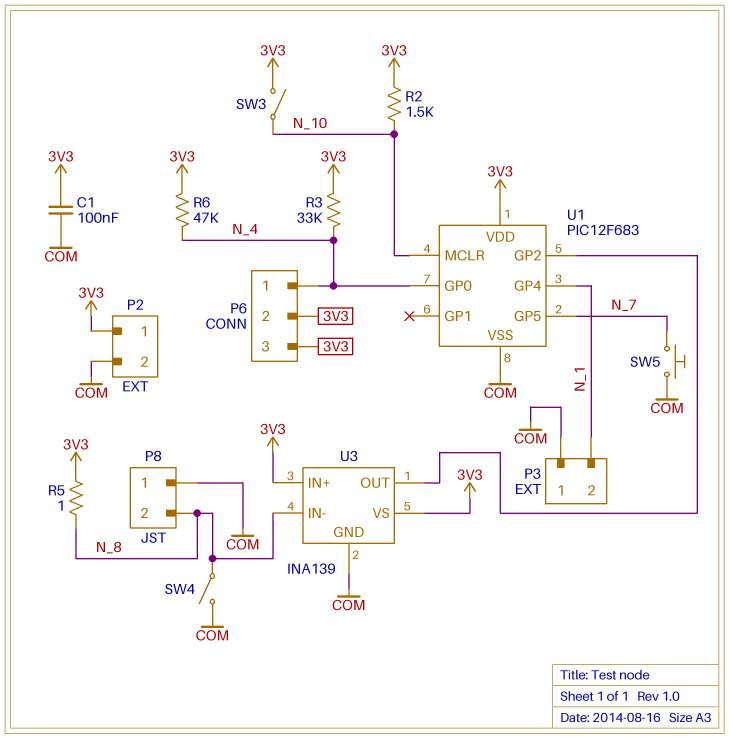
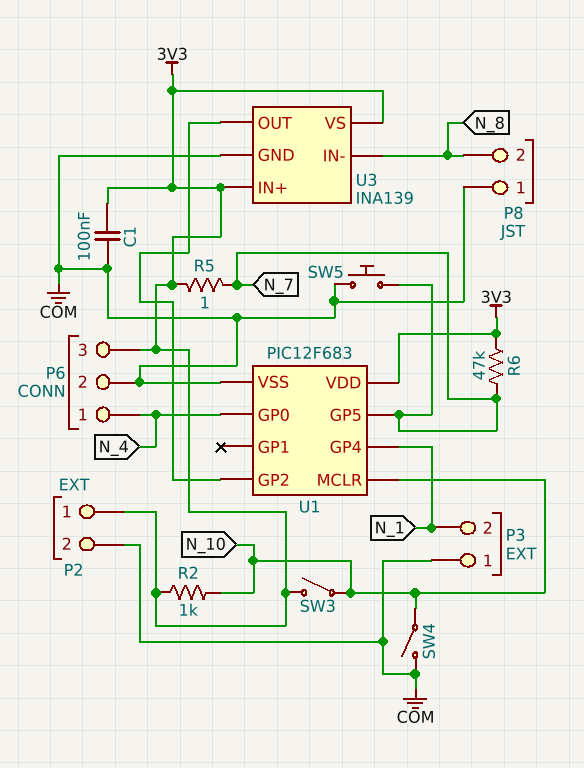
P6 pin 2: 3V3 -> COM
R2: 1.5k (3V3, N_10) -> 1k (3V3, N_10)
R3: 33k (3V3, N_4) -> none
R5: 1 (3V3, N_8) -> 1 (3V3, N_7)
R6: 47k (3V3, N_4) -> 47k (3V3, N_7)
SW4: switch (COM, N_8) -> switch (COM, N_10)

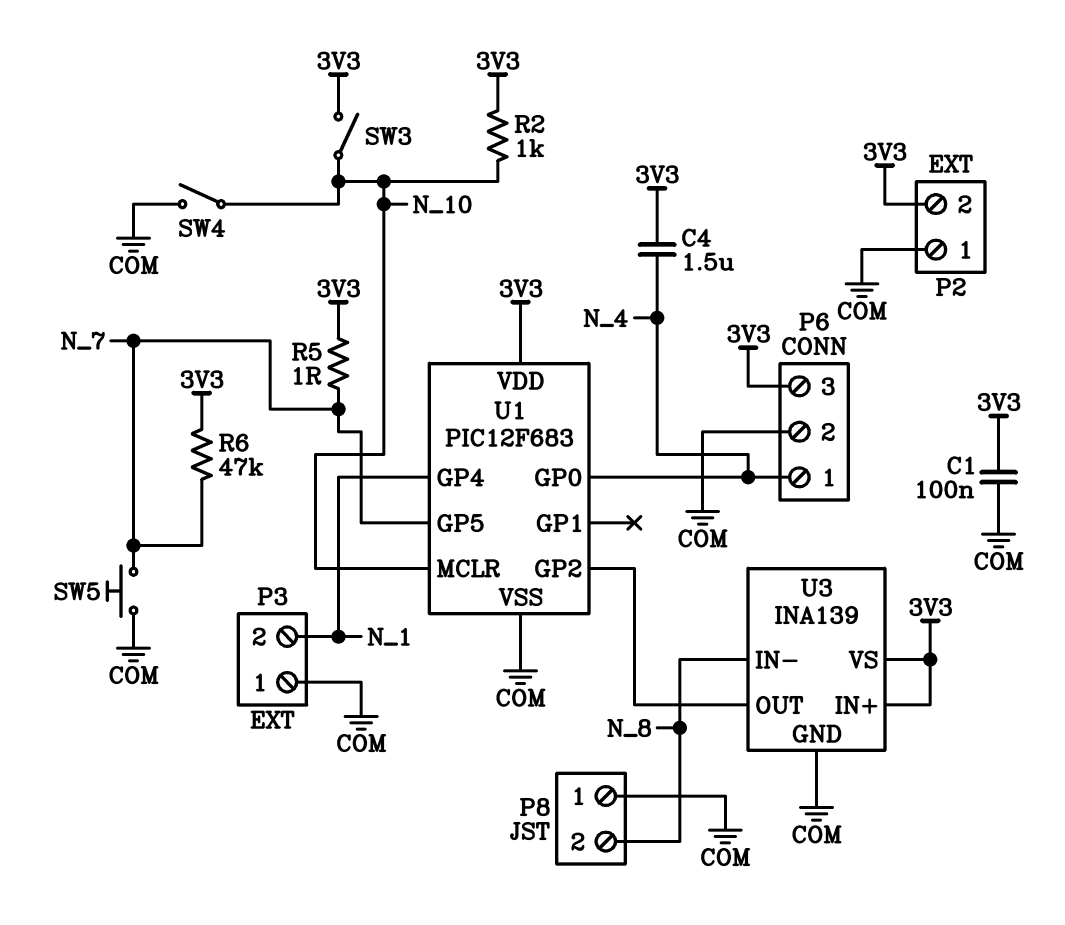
C4: none -> 1.5uF (3V3, N_4)
P2 pin 1: 3V3 -> COM
P2 pin 2: COM -> 3V3

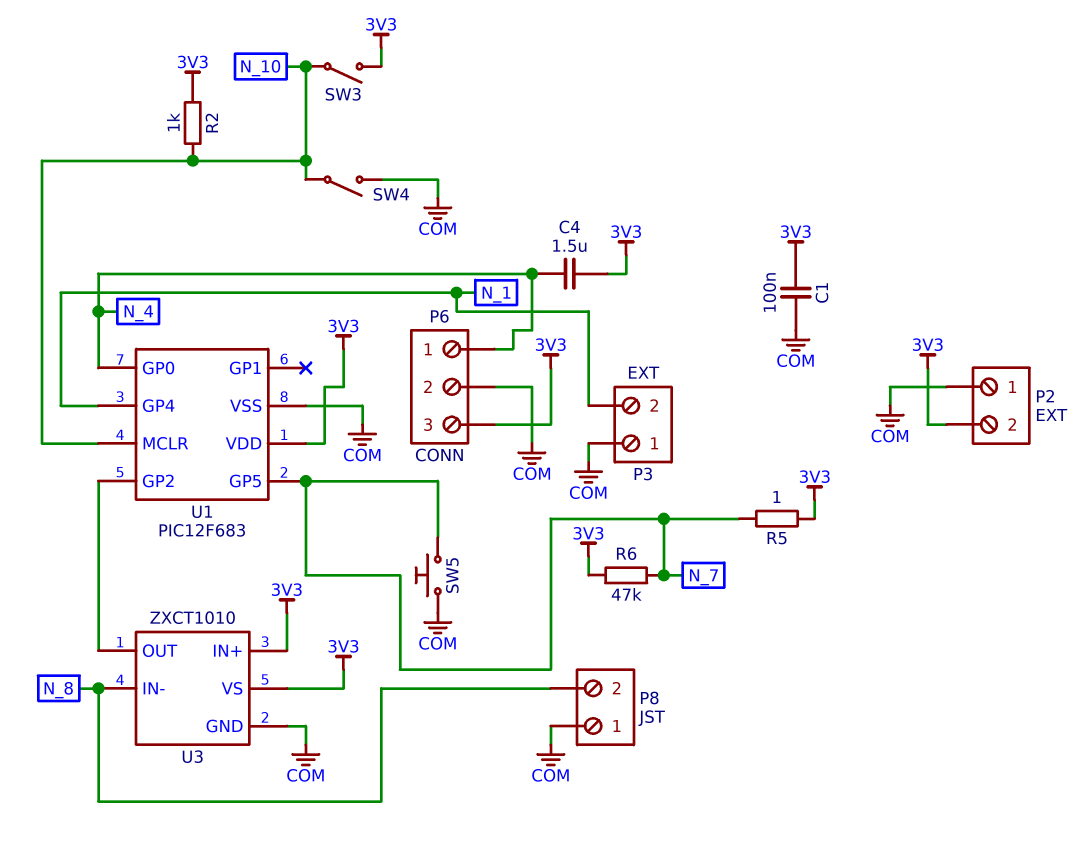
U3: INA139 -> ZXCT1010

